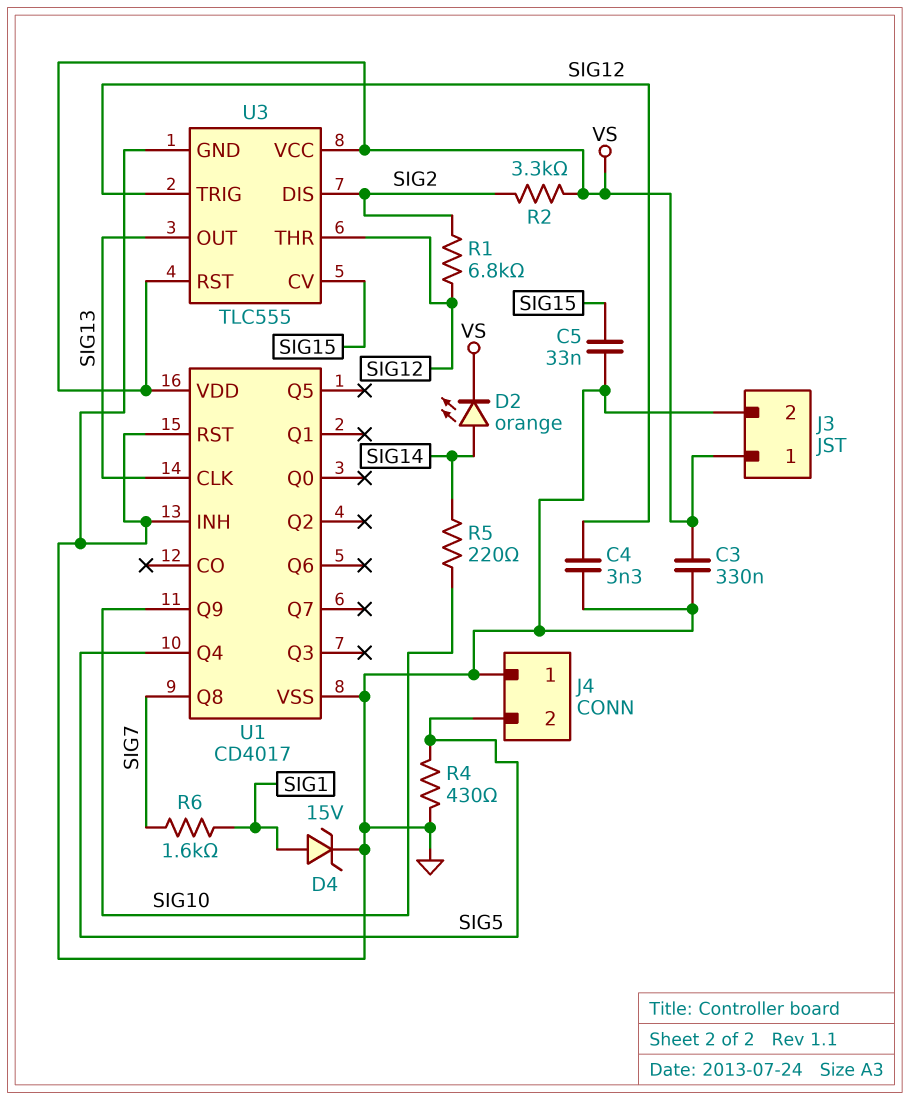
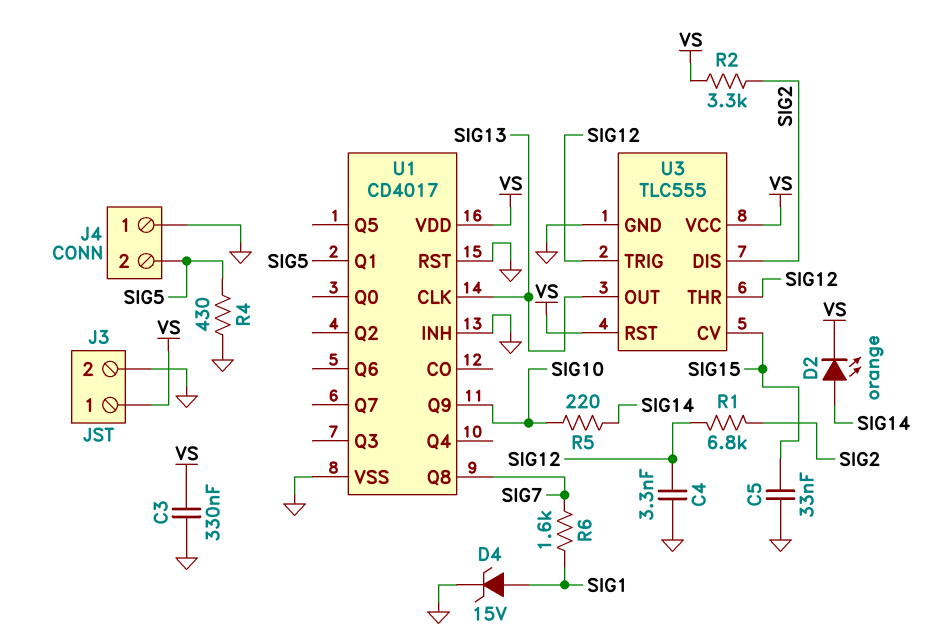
U1 pin Q1: none -> SIG5
U1 pin Q4: SIG5 -> none

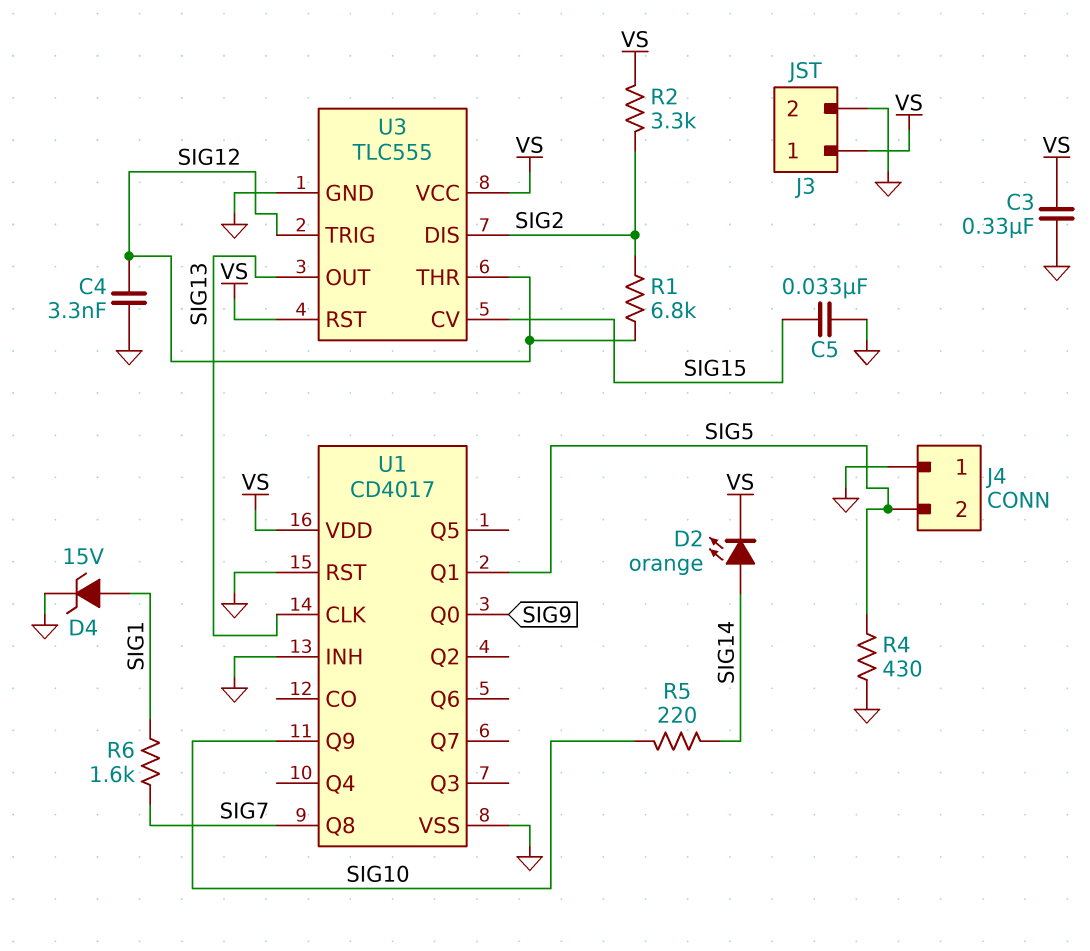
U1 pin Q0: none -> SIG9

